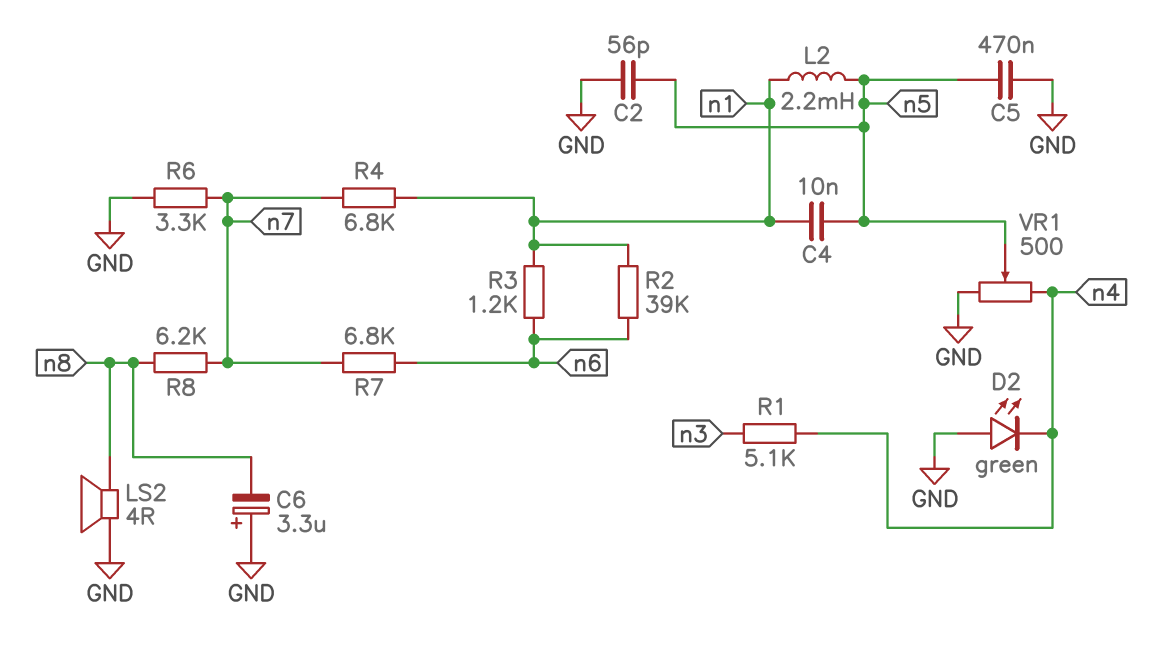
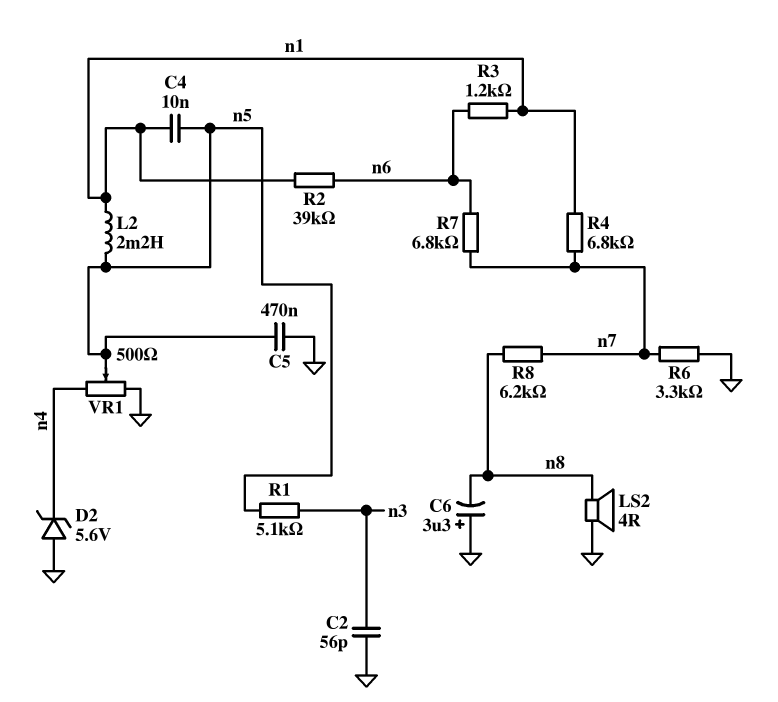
C2: 56pF (GND, n5) -> 56pF (GND, n3)
D2: LED green (A GND, K n4) -> zener 5.6V (A GND, K n4)
R1: 5.1k (n3, n4) -> 5.1k (n3, n5)

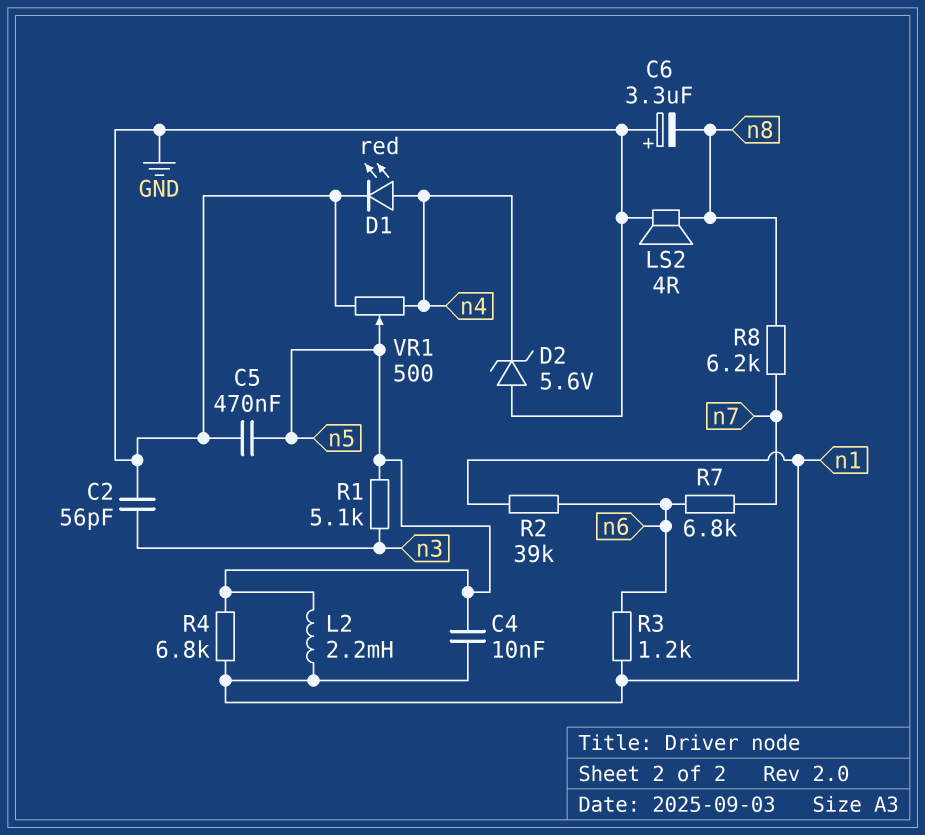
D1: none -> LED red (A n4, K GND)
R4: 6.8k (n1, n7) -> 6.8k (n1, n5)
R6: 3.3k (GND, n7) -> none

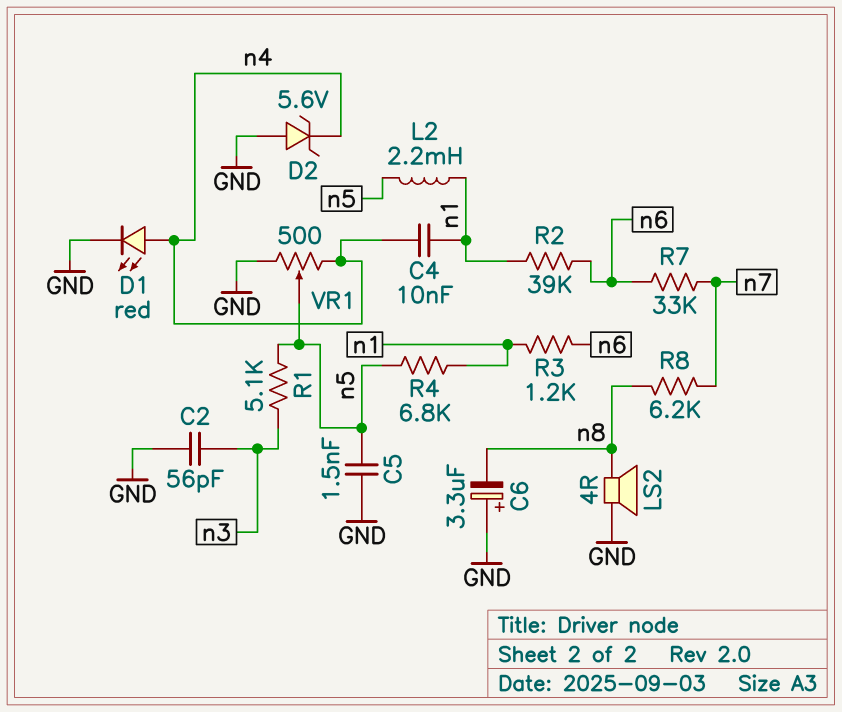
C4: 10nF (n1, n5) -> 10nF (n1, n4)
C5: 470nF (GND, n5) -> 1.5nF (GND, n5)
R7: 6.8k (n6, n7) -> 33k (n6, n7)

